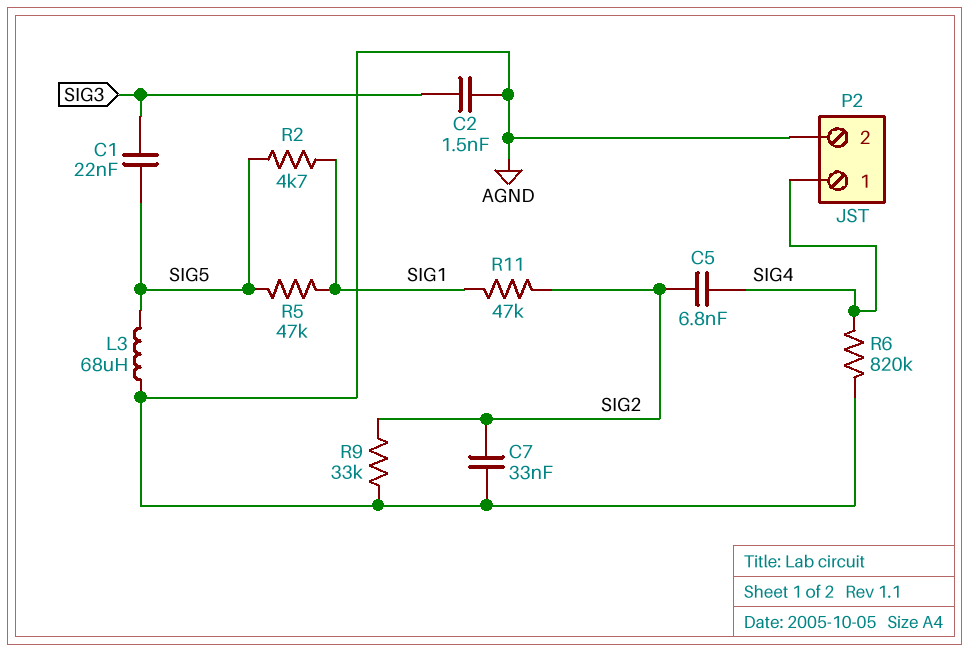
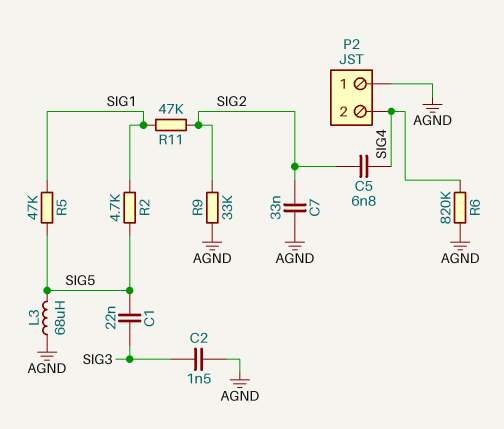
P2 pin 1: SIG4 -> AGND
P2 pin 2: AGND -> SIG4

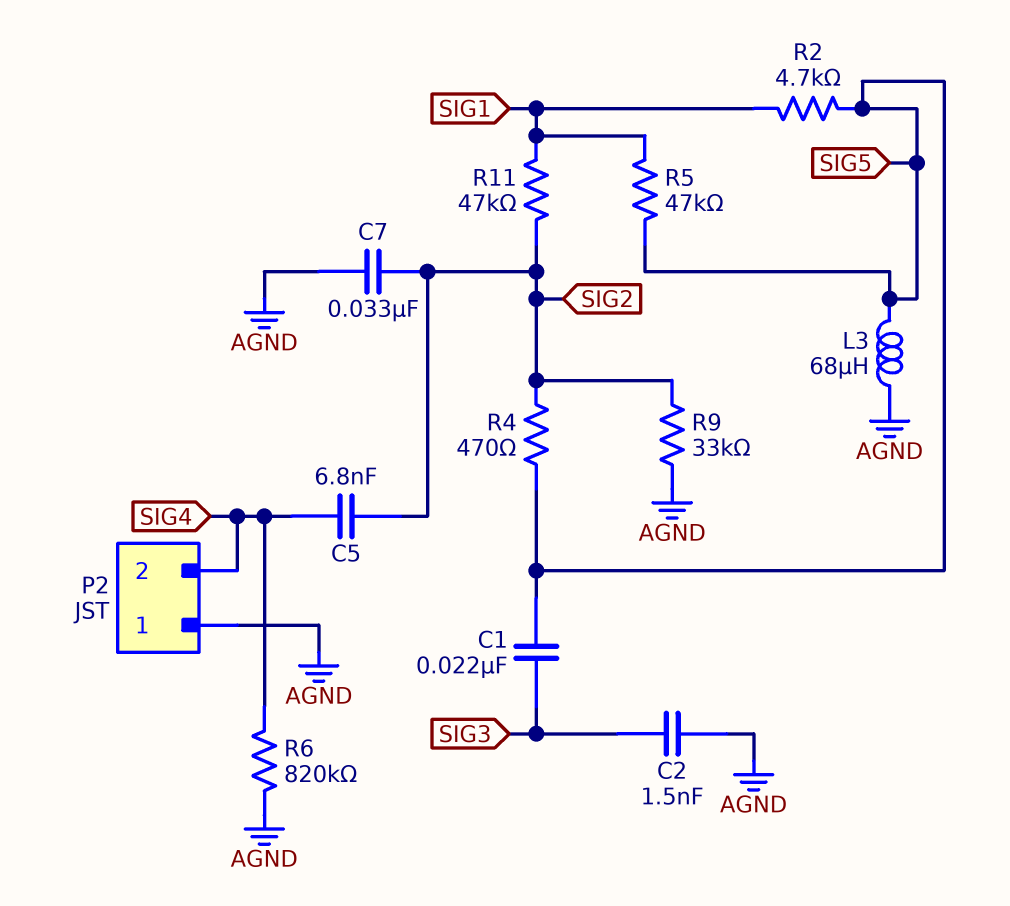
R4: none -> 470 (SIG2, SIG5)

